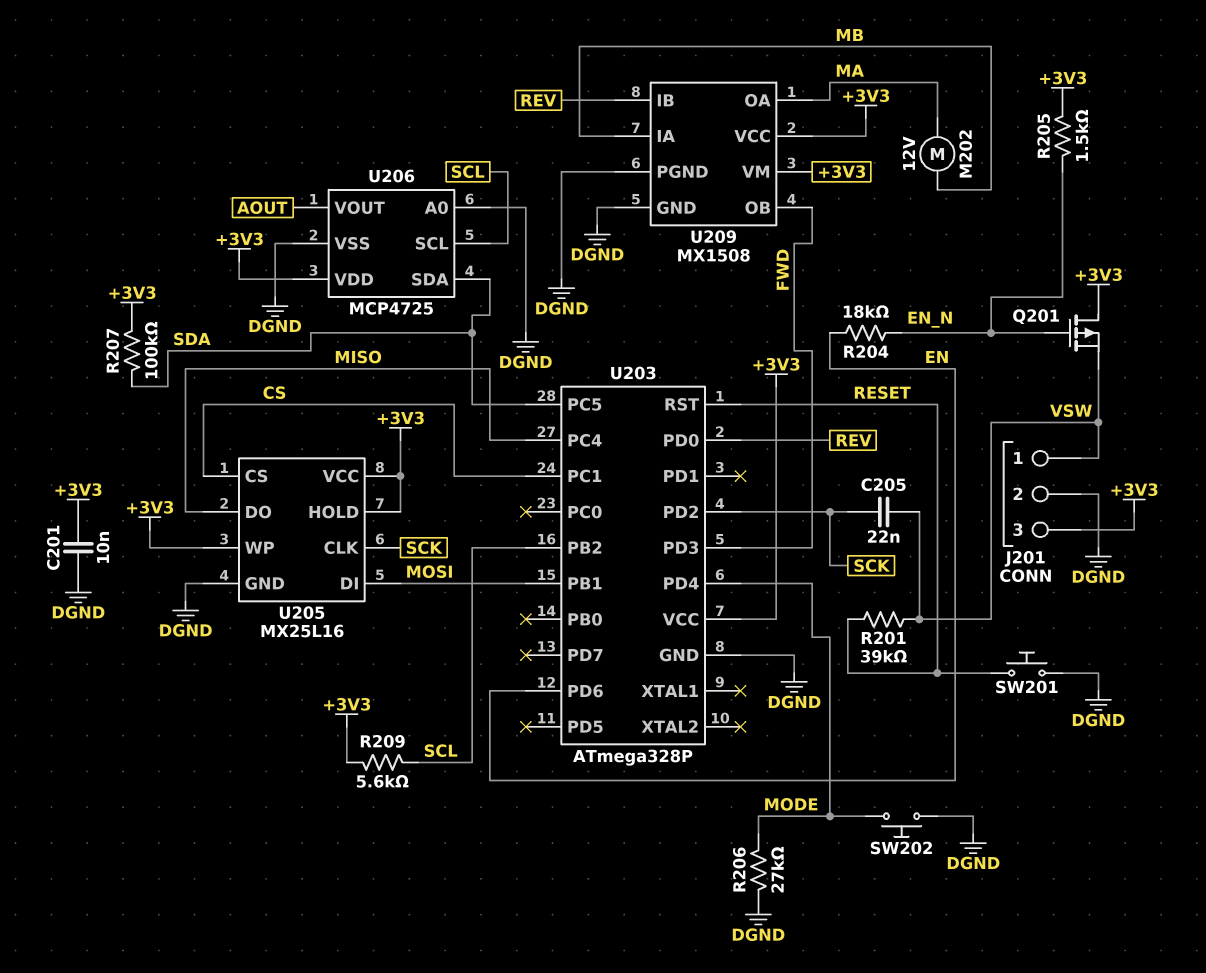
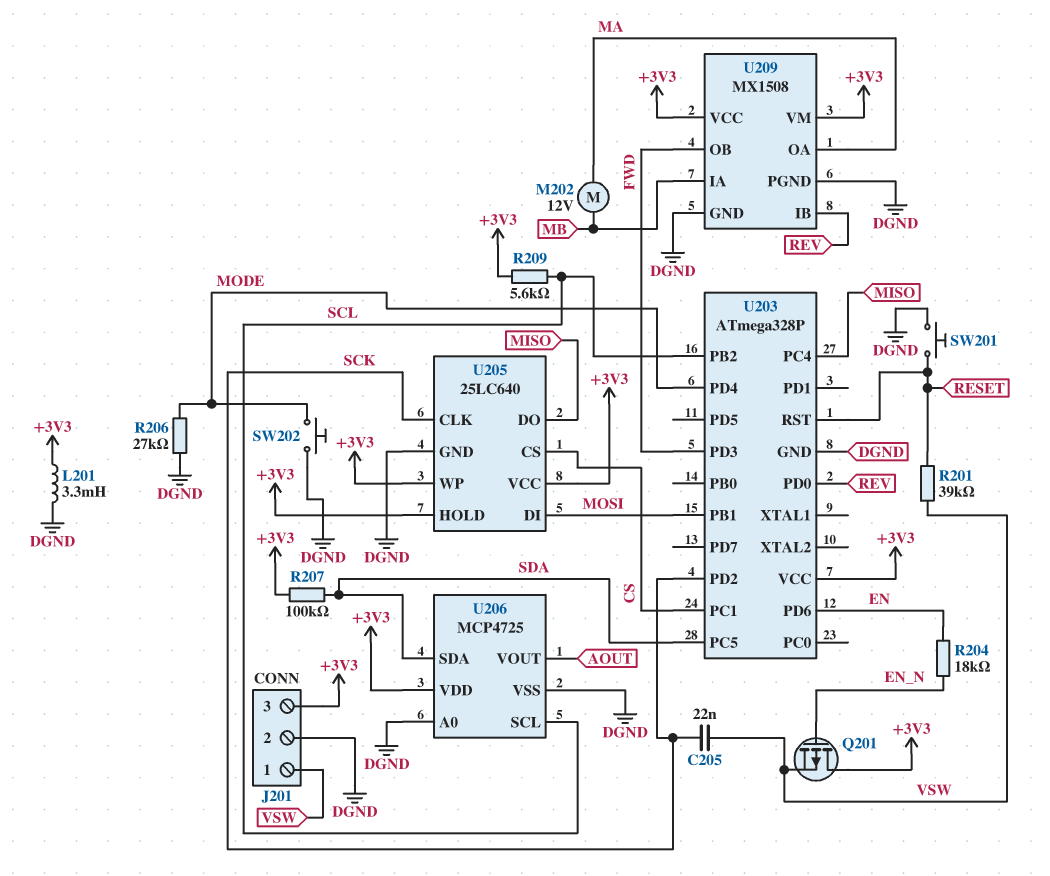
C201: 10nF (+3V3, DGND) -> none
L201: none -> 3.3mH (+3V3, DGND)
R205: 1.5k (+3V3, EN_N) -> none
U205: MX25L16 -> 25LC640

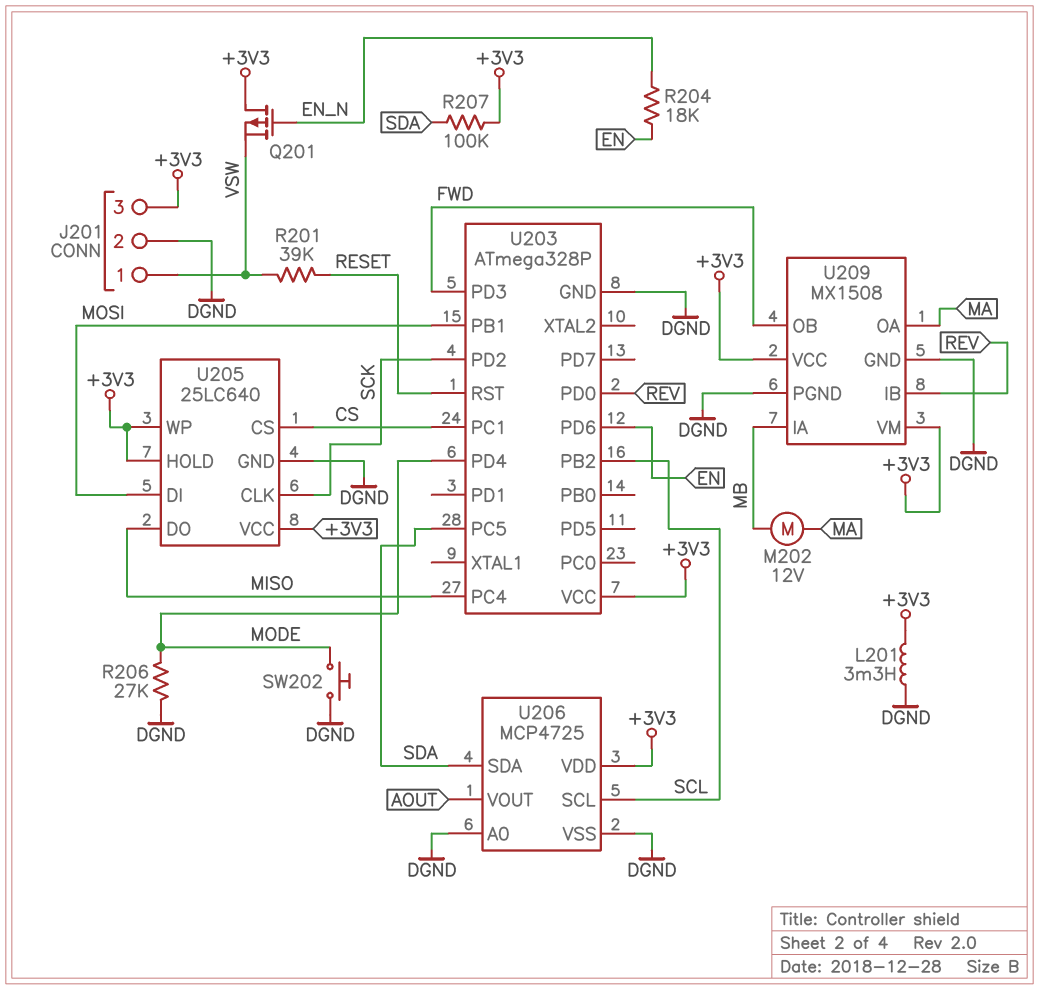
C205: 22nF (SCK, VSW) -> none
R209: 5.6k (+3V3, SCL) -> none
SW201: button (DGND, RESET) -> none

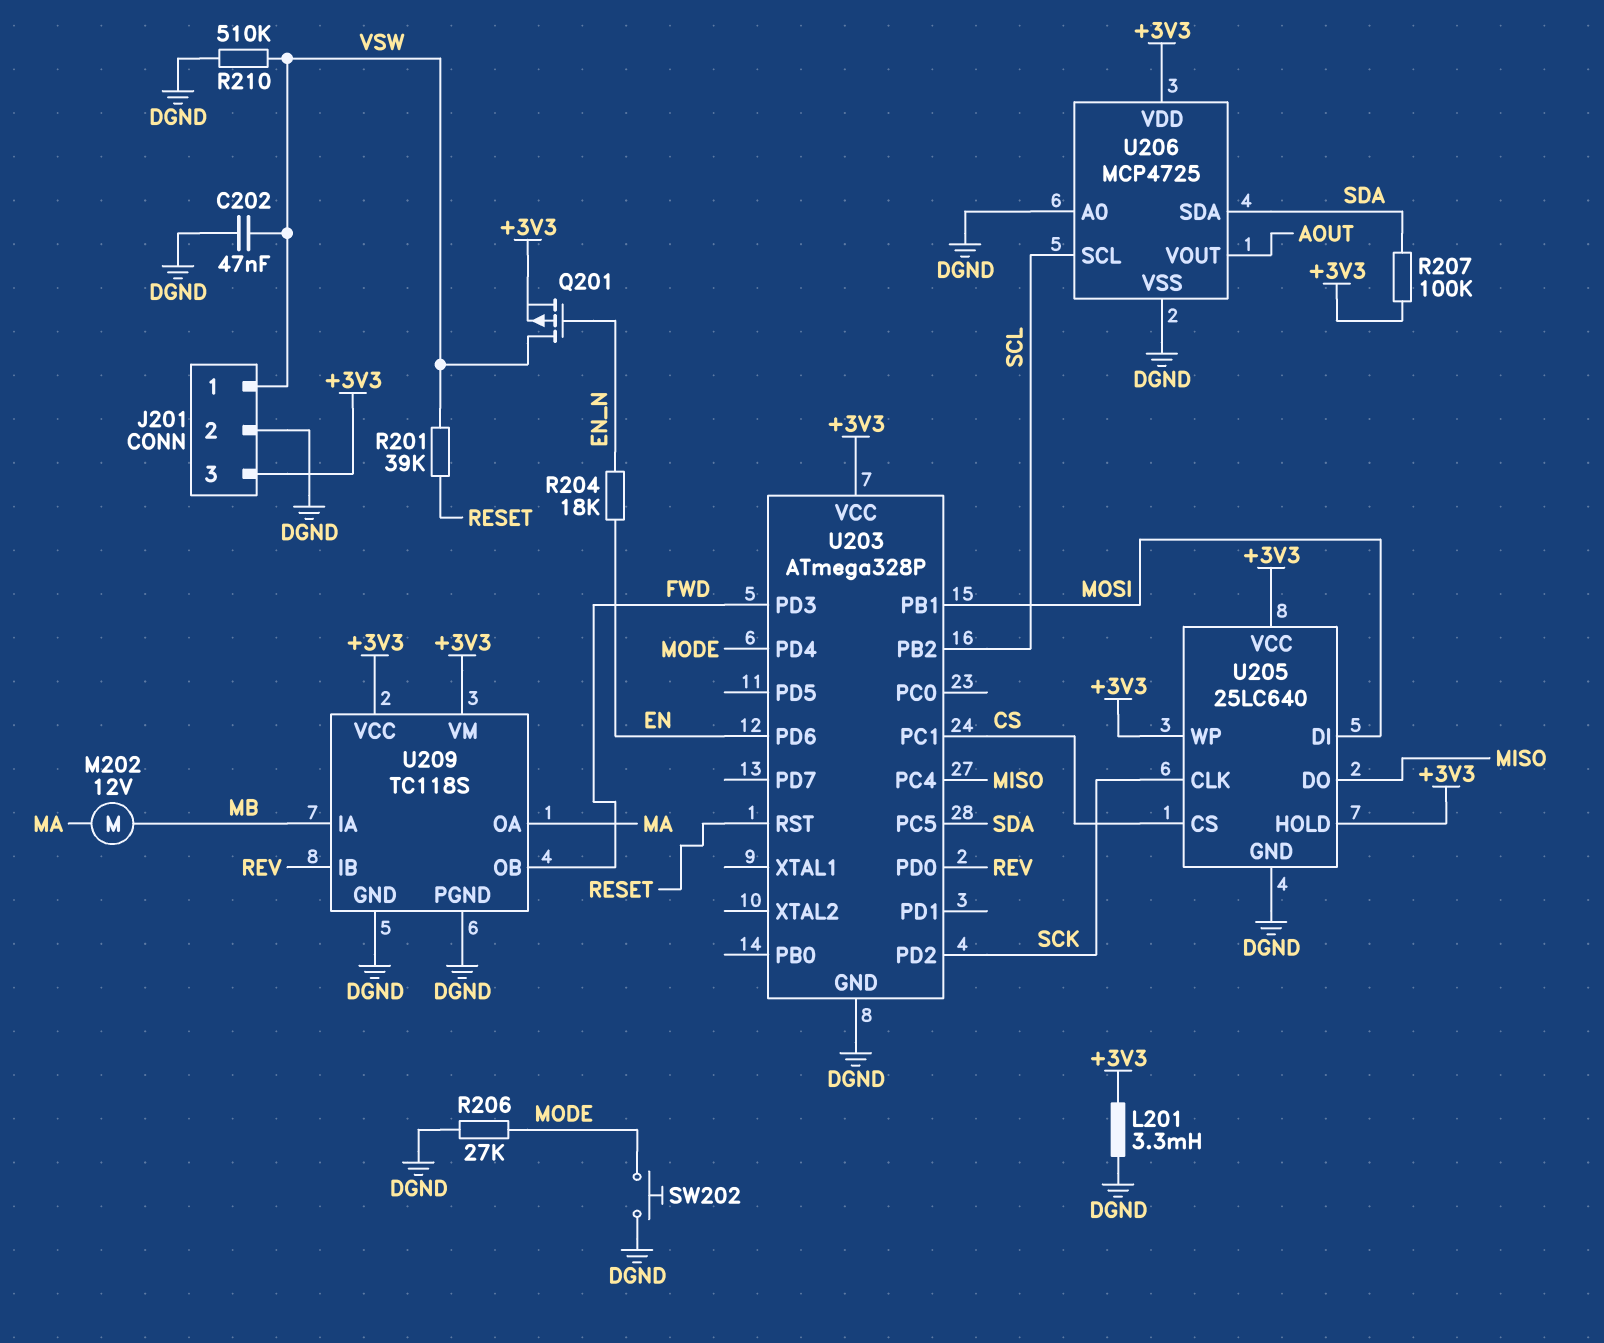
C202: none -> 47nF (DGND, VSW)
Q201: PMOS (G EN_N, D +3V3, S VSW) -> PMOS (G EN_N, D VSW, S +3V3)
R210: none -> 510k (DGND, VSW)
U209: MX1508 -> TC118S

